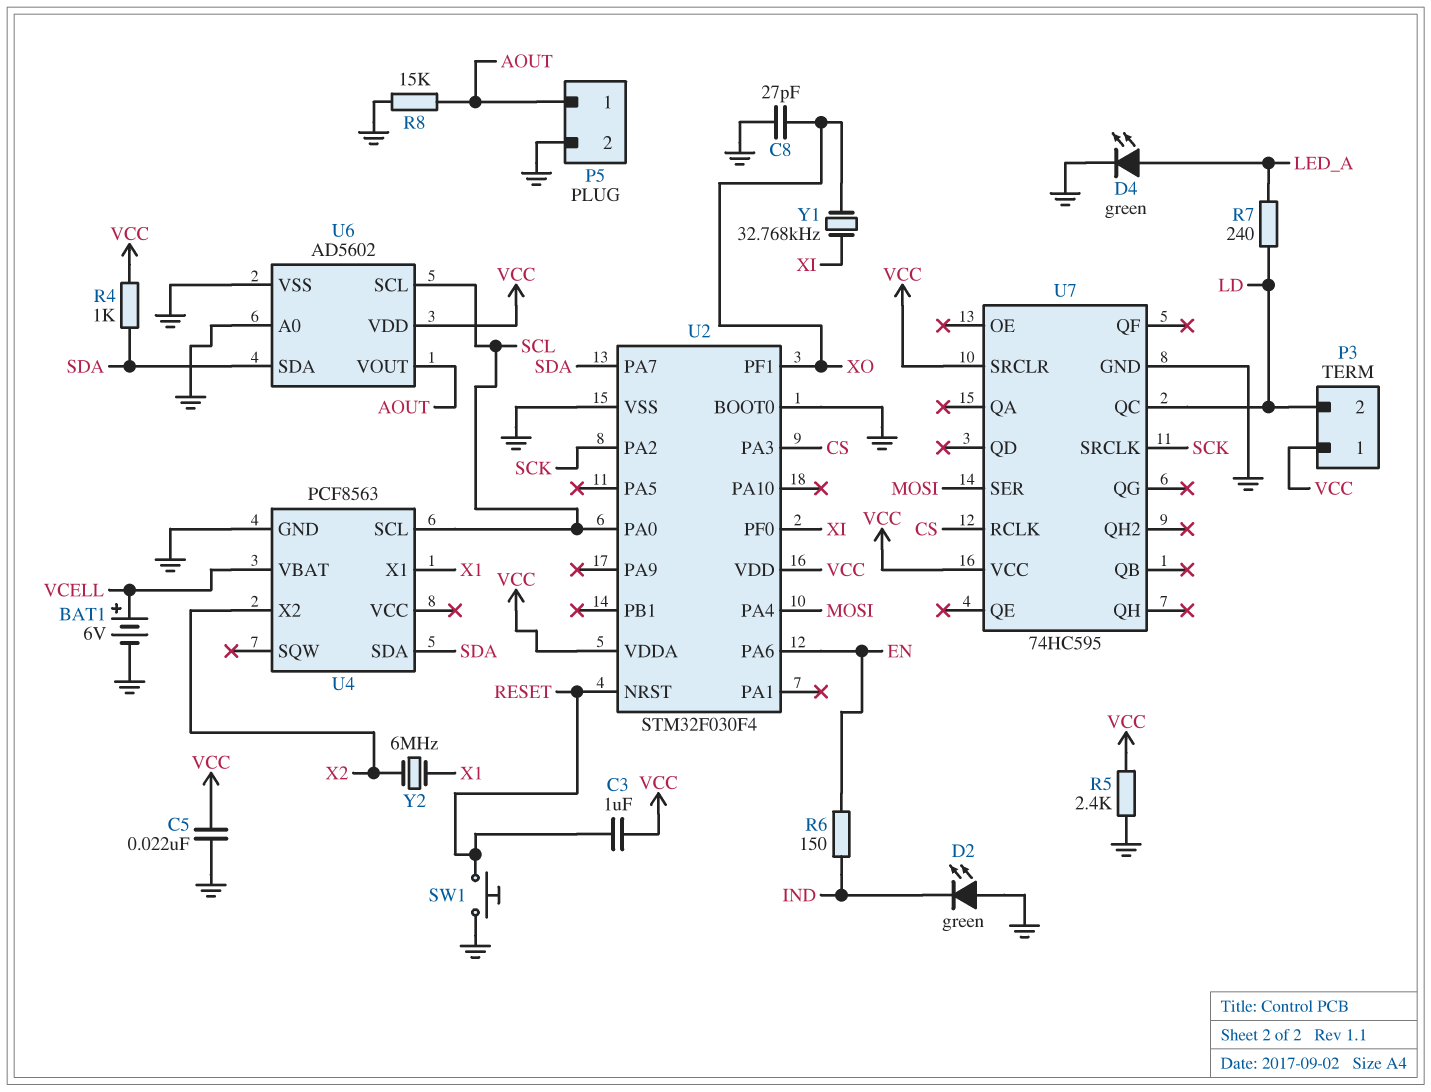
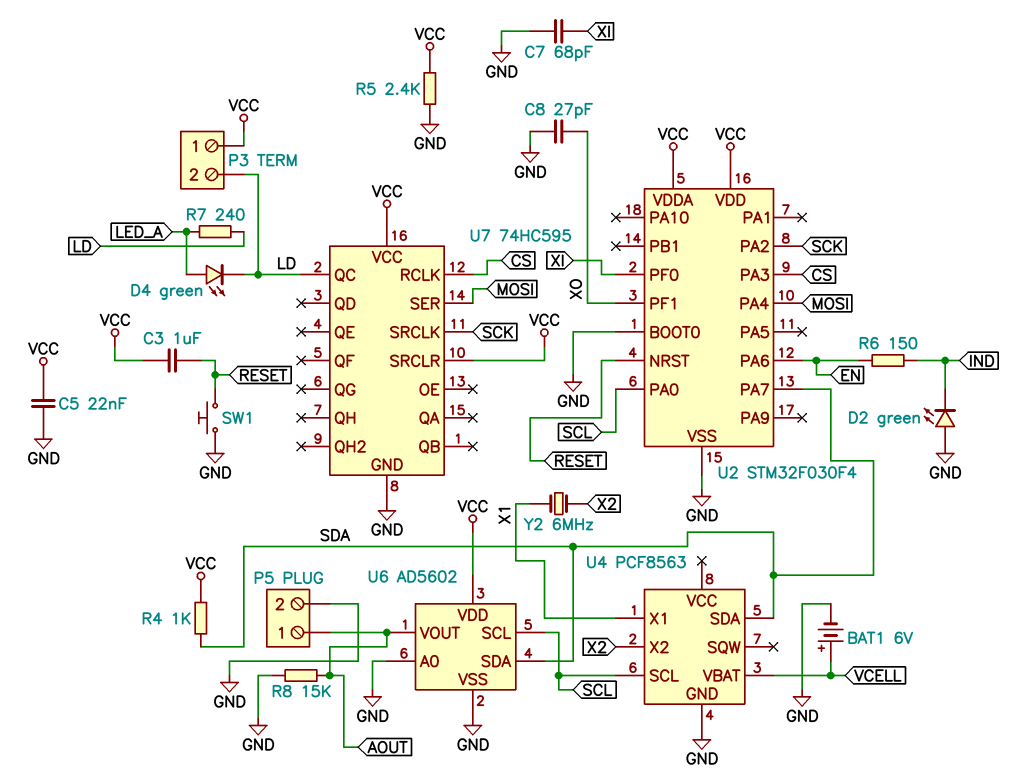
C7: none -> 68pF (GND, XI)
D4: LED green (A LED_A, K GND) -> LED green (A LED_A, K LD)
Y1: 32.768kHz (XI, XO) -> none

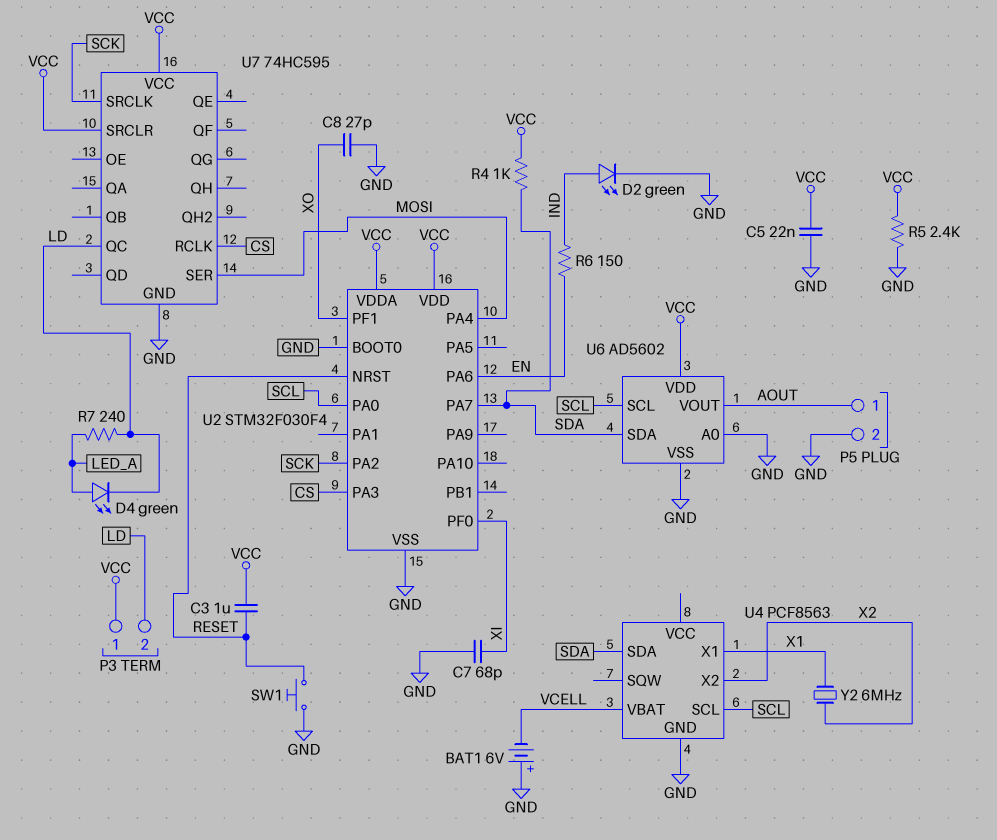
BAT1: 6V (plus VCELL, minus GND) -> 6V (plus GND, minus VCELL)
D2: LED green (A GND, K IND) -> LED green (A IND, K GND)
R8: 15k (AOUT, GND) -> none

